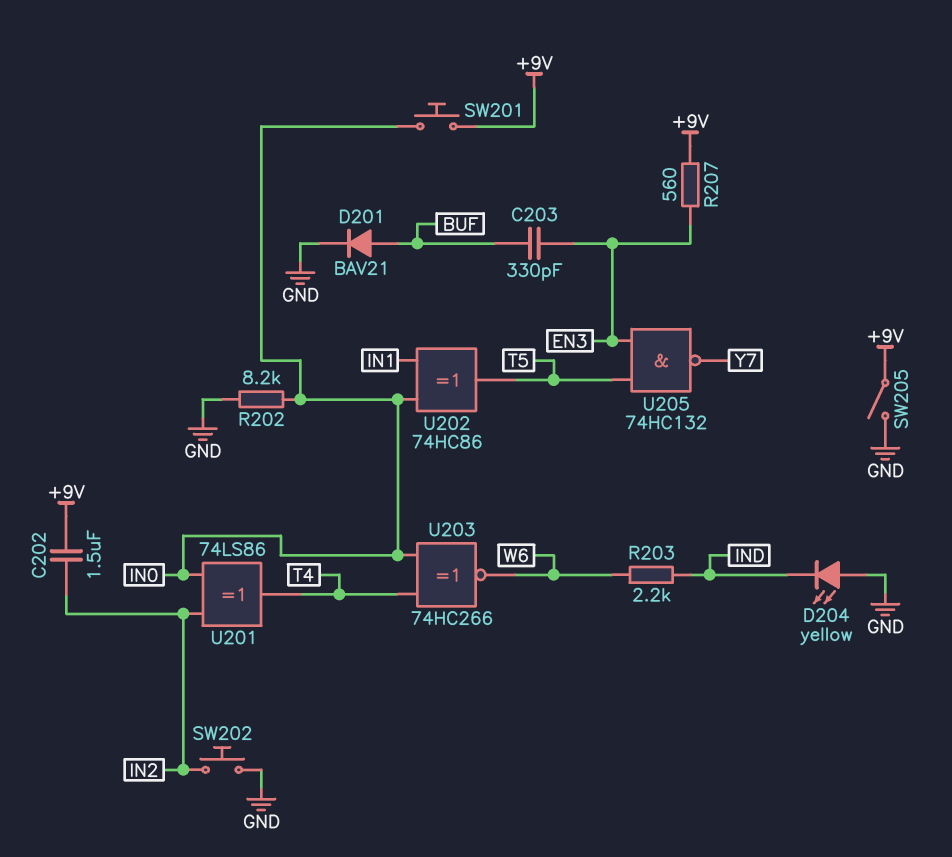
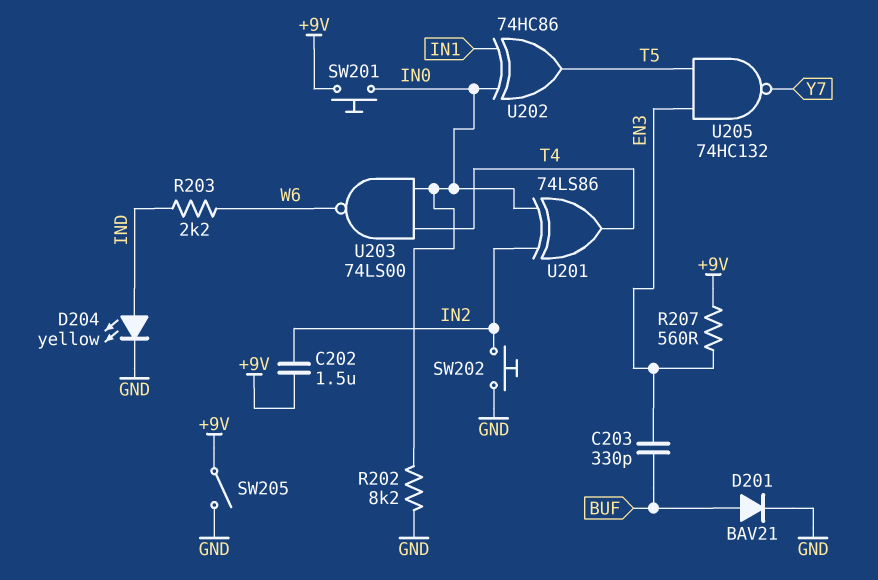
D204: LED yellow (A GND, K IND) -> LED yellow (A IND, K GND)
U203: XNOR 74HC266 (in IN0, in T4, out W6) -> NAND 74LS00 (in IN0, in T4, out W6)

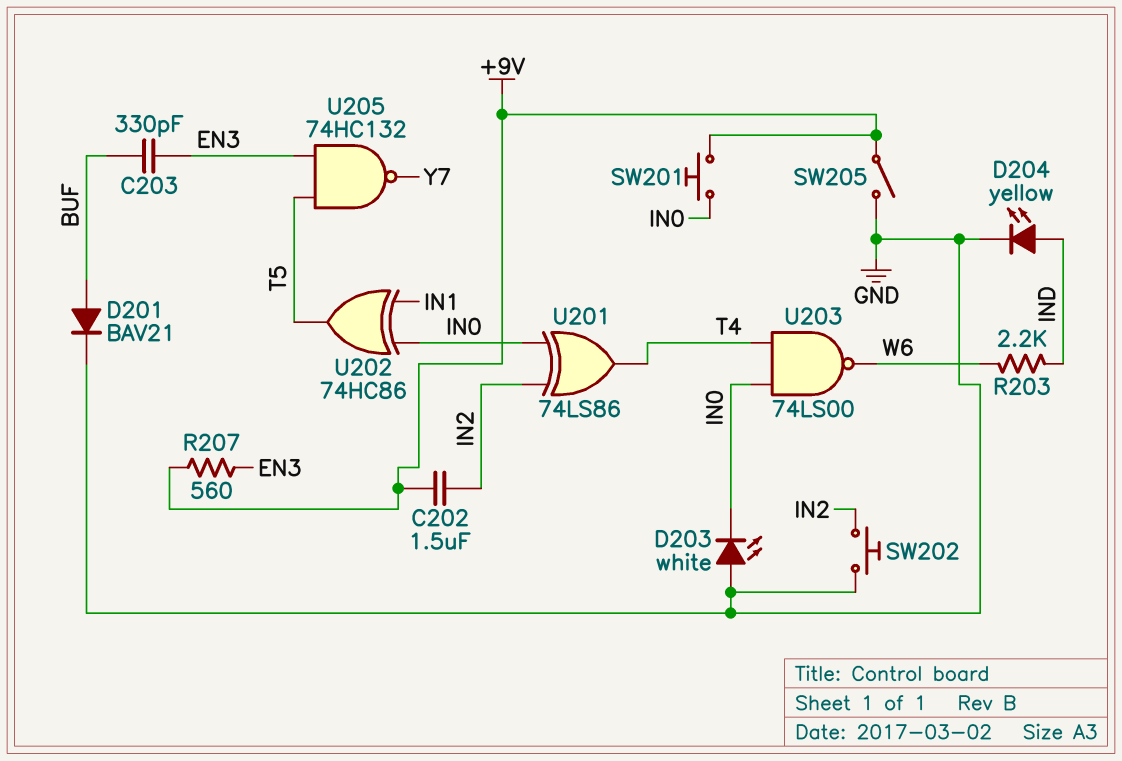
D203: none -> LED white (A GND, K IN0)
R202: 8.2k (GND, IN0) -> none

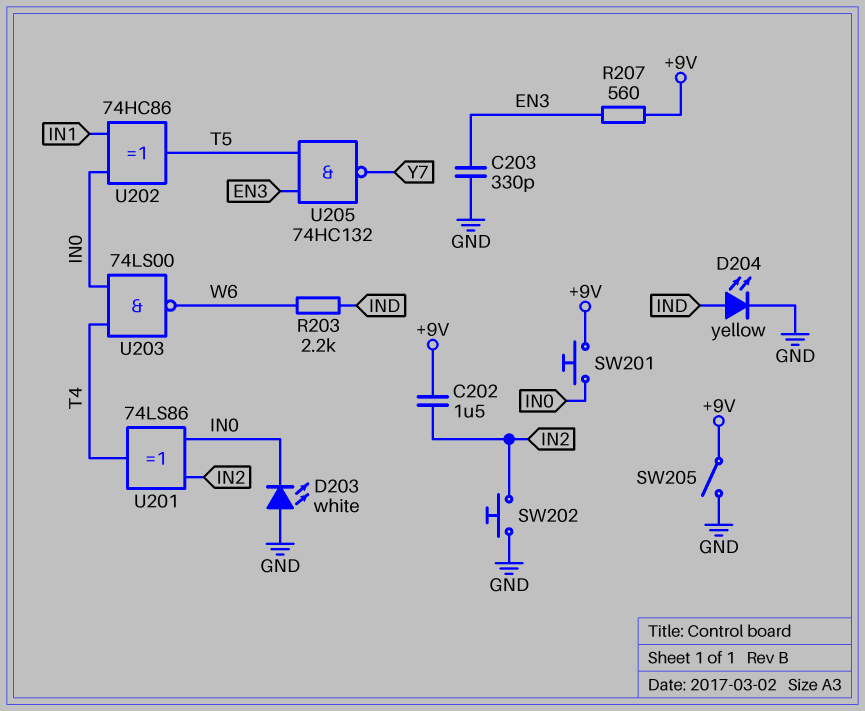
C203: 330pF (BUF, EN3) -> 330pF (EN3, GND)
D201: diode BAV21 (A BUF, K GND) -> none

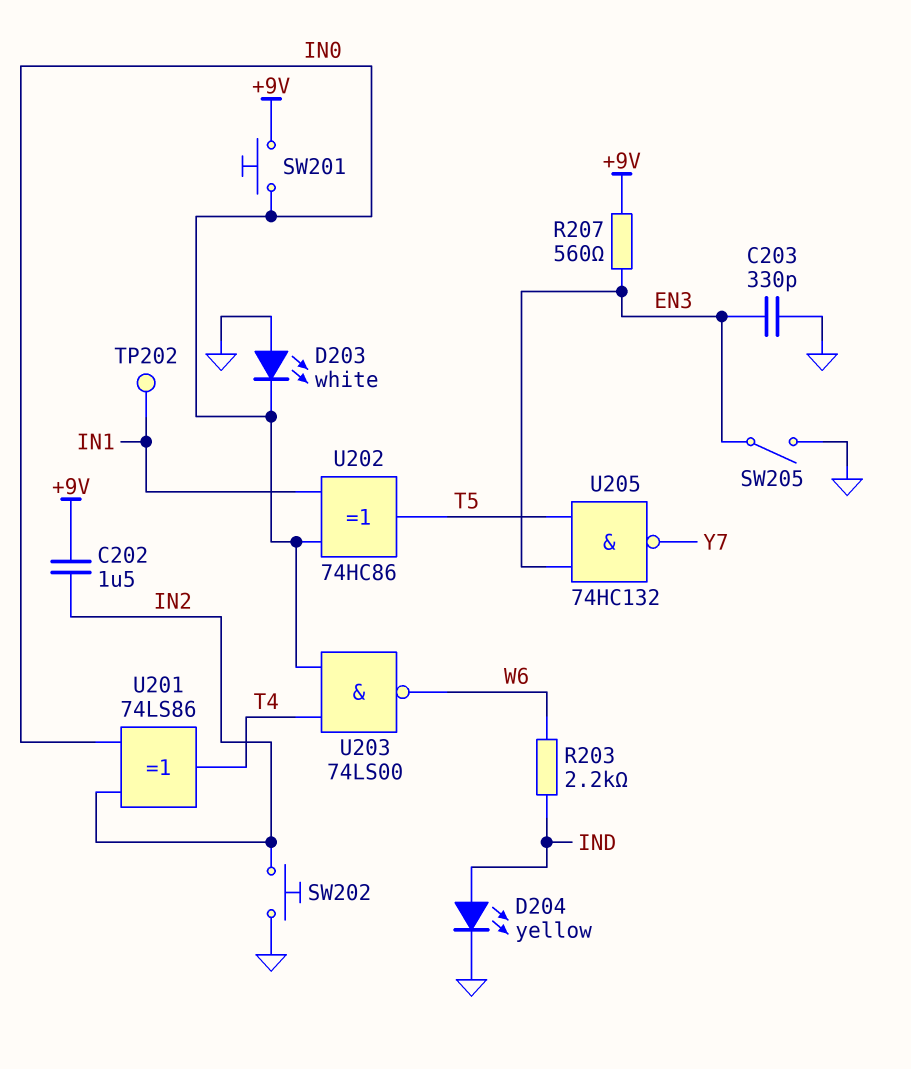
SW205: switch (+9V, GND) -> switch (EN3, GND)
TP202: none -> test point (IN1)

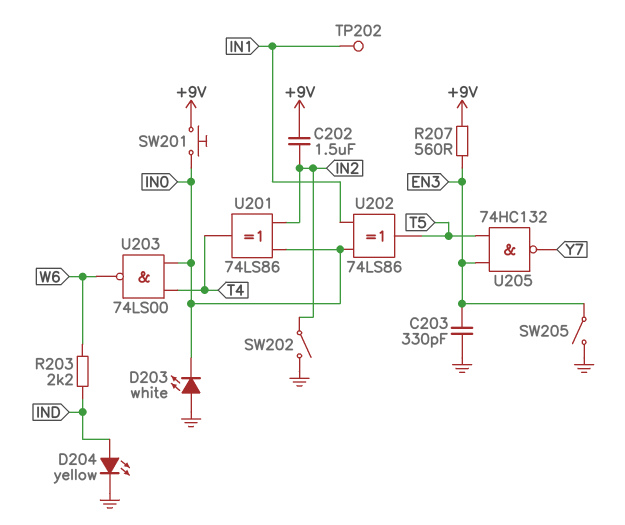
SW202: button (GND, IN2) -> switch (GND, IN2)
U202: XOR 74HC86 (in IN0, in IN1, out T5) -> XOR 74LS86 (in IN0, in IN1, out T5)

